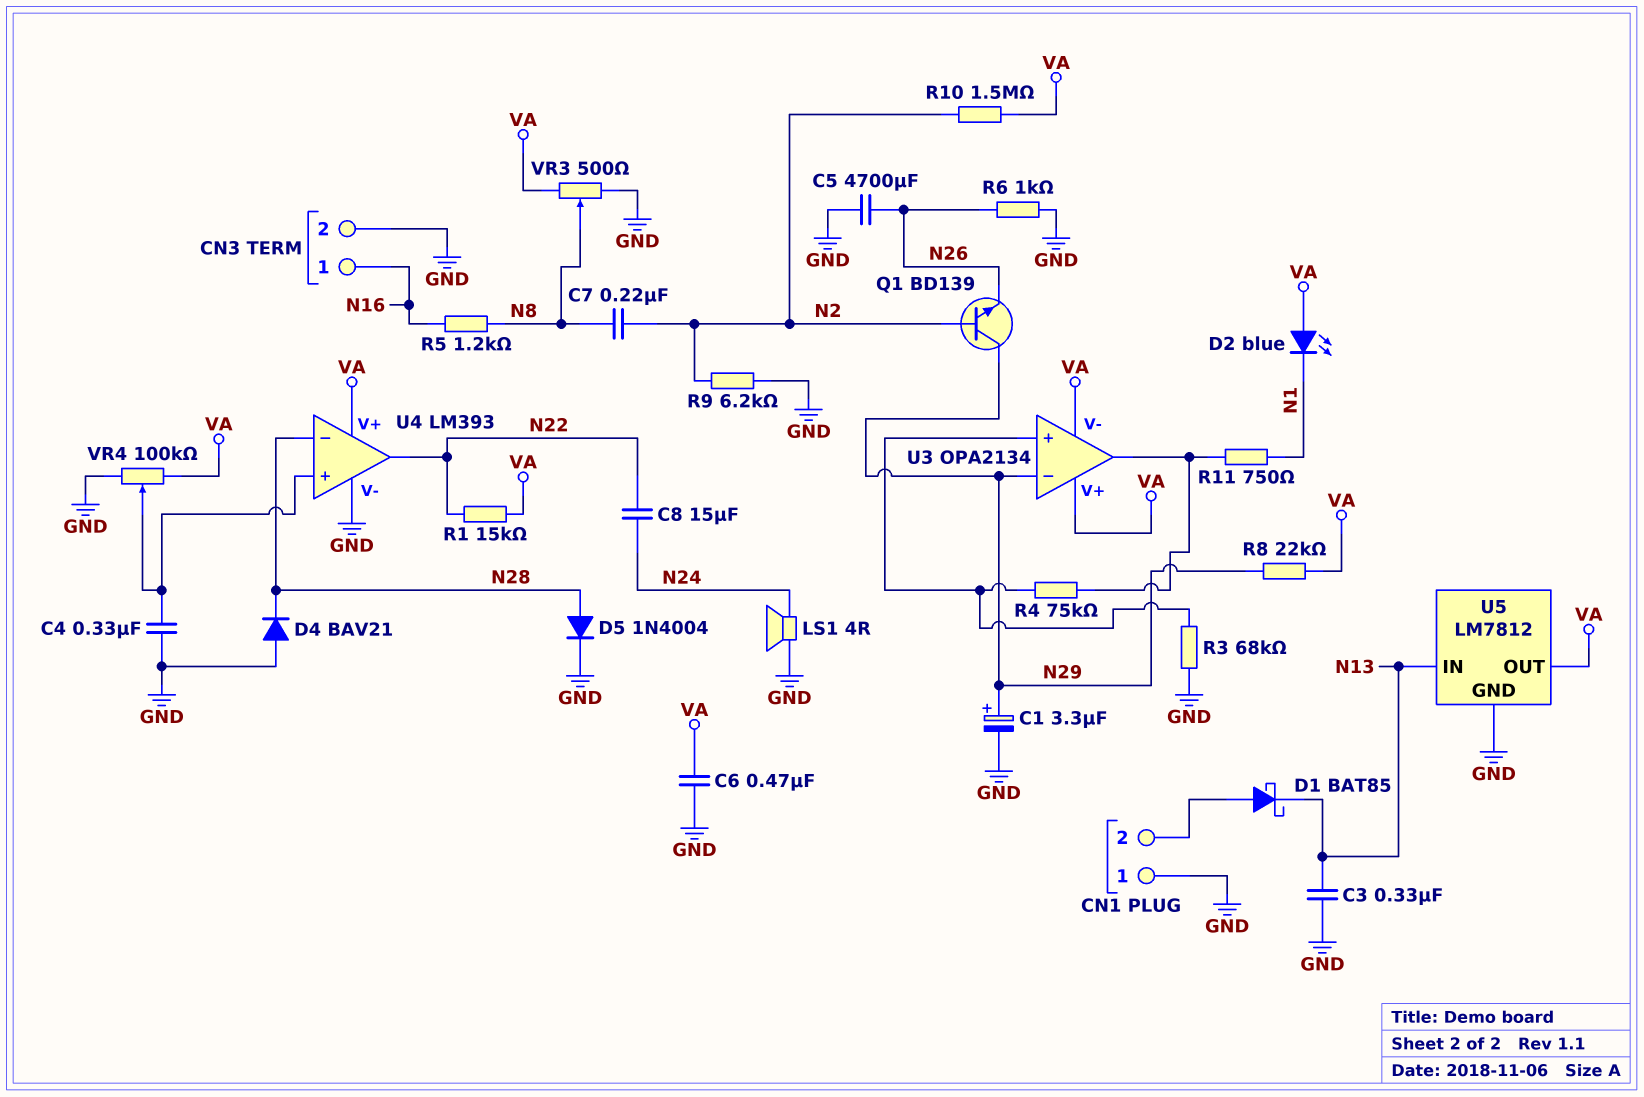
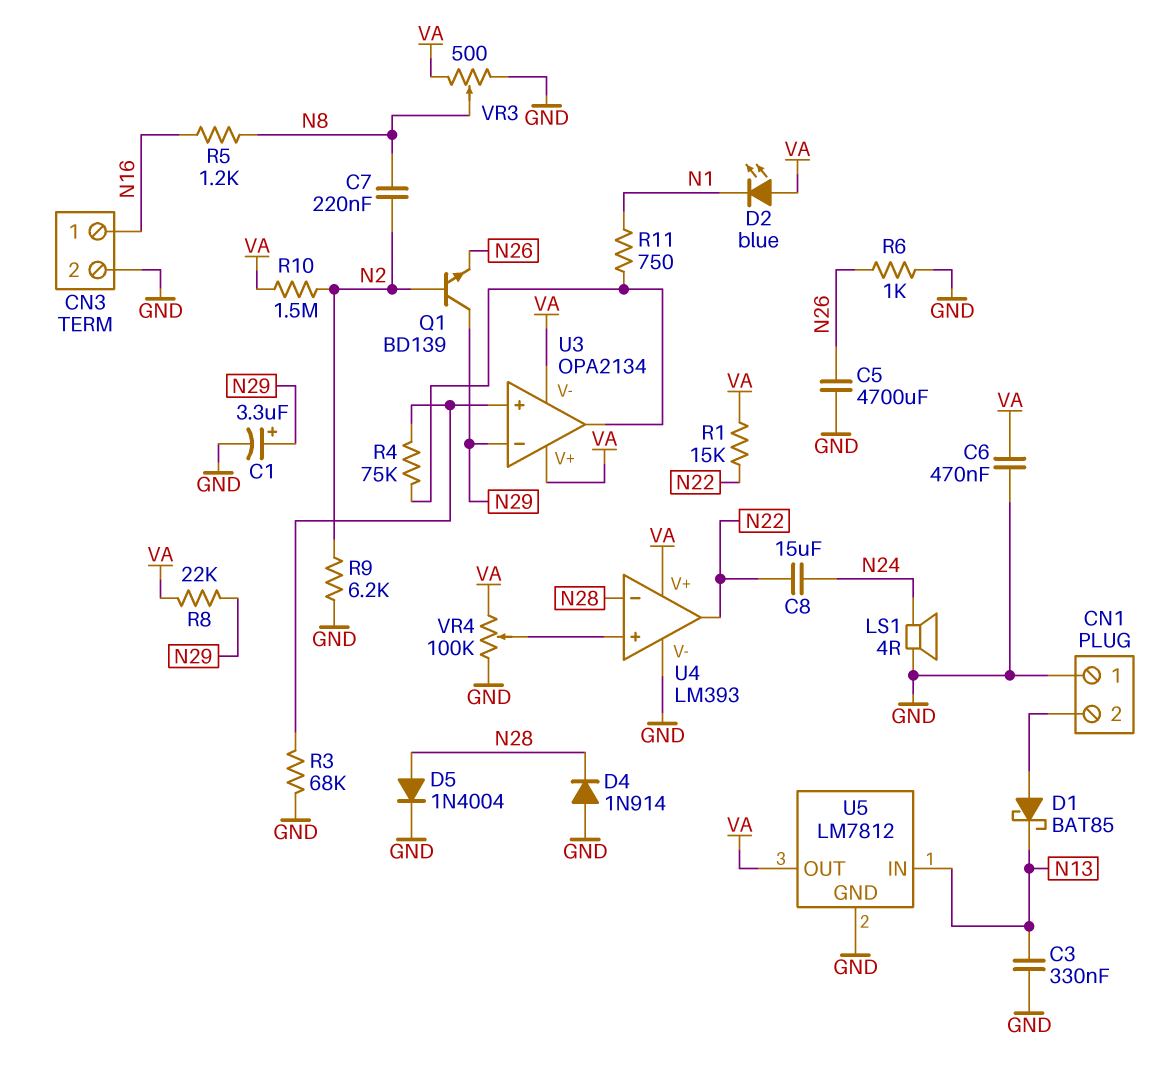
C4: 330nF (GND, U4/in+) -> none
D4: diode BAV21 (A GND, K N28) -> diode 1N914 (A GND, K N28)

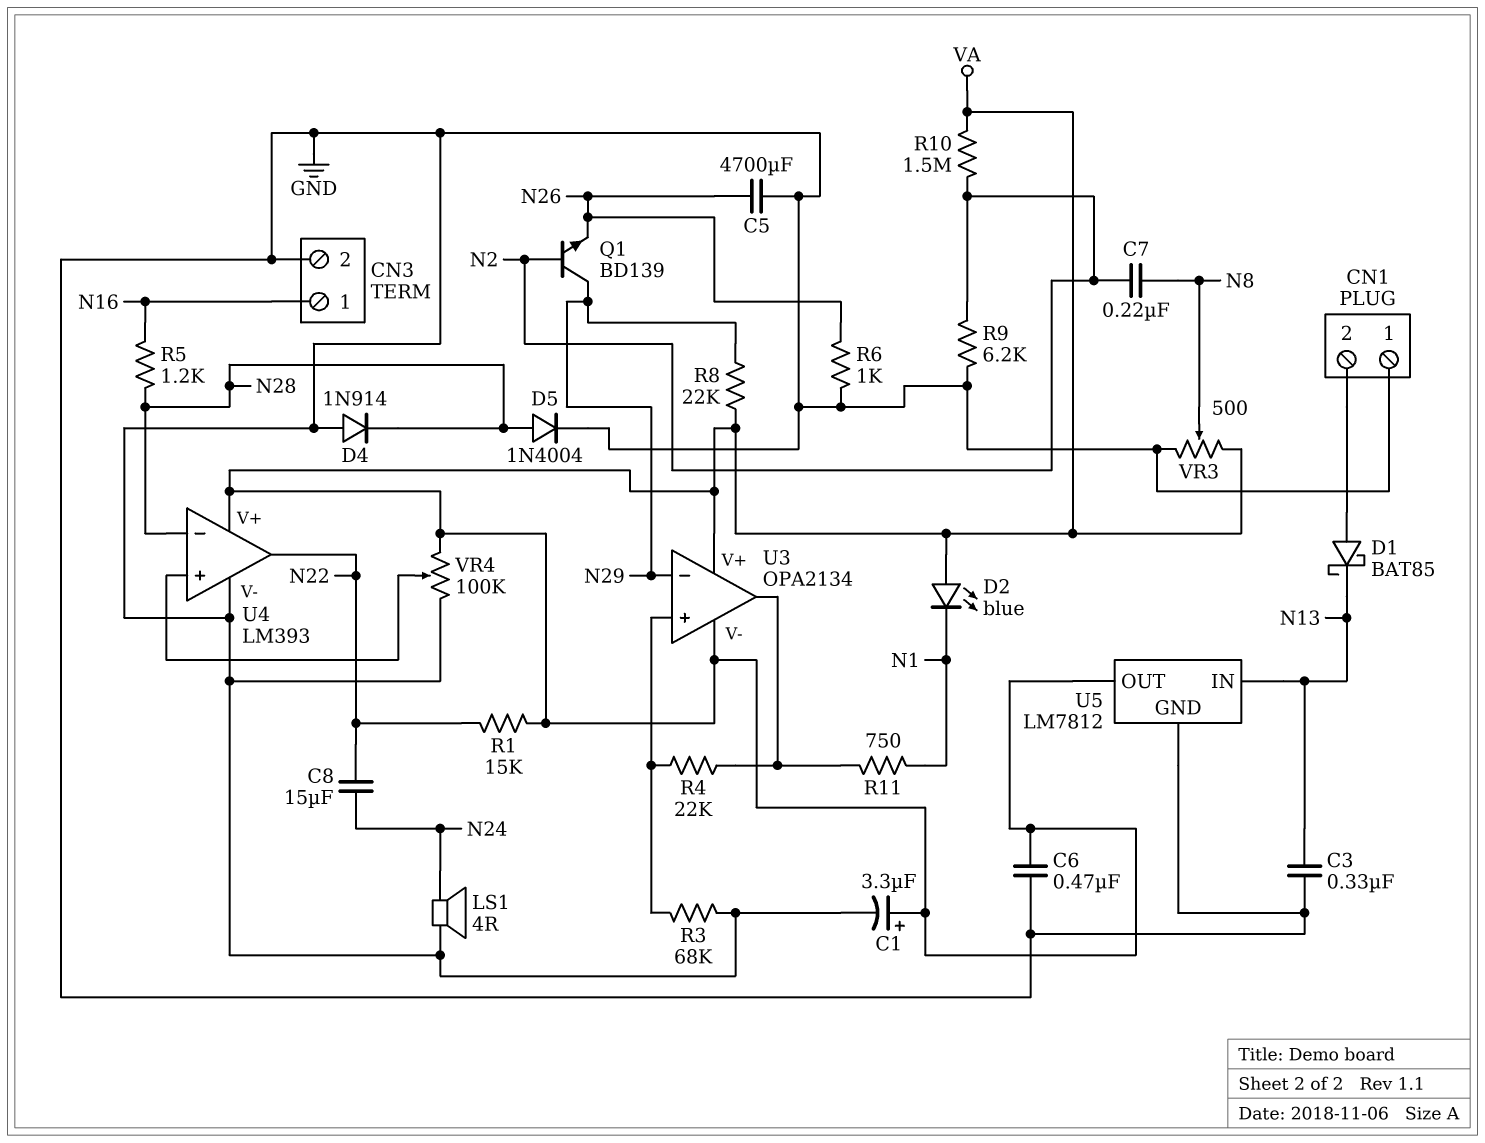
C1: 3.3uF (plus N29, minus GND) -> 3.3uF (plus VA, minus GND)
R4: 75k (U3/in+, U3/out) -> 22k (U3/in+, U3/out)
R5: 1.2k (N8, N16) -> 1.2k (N16, N28)

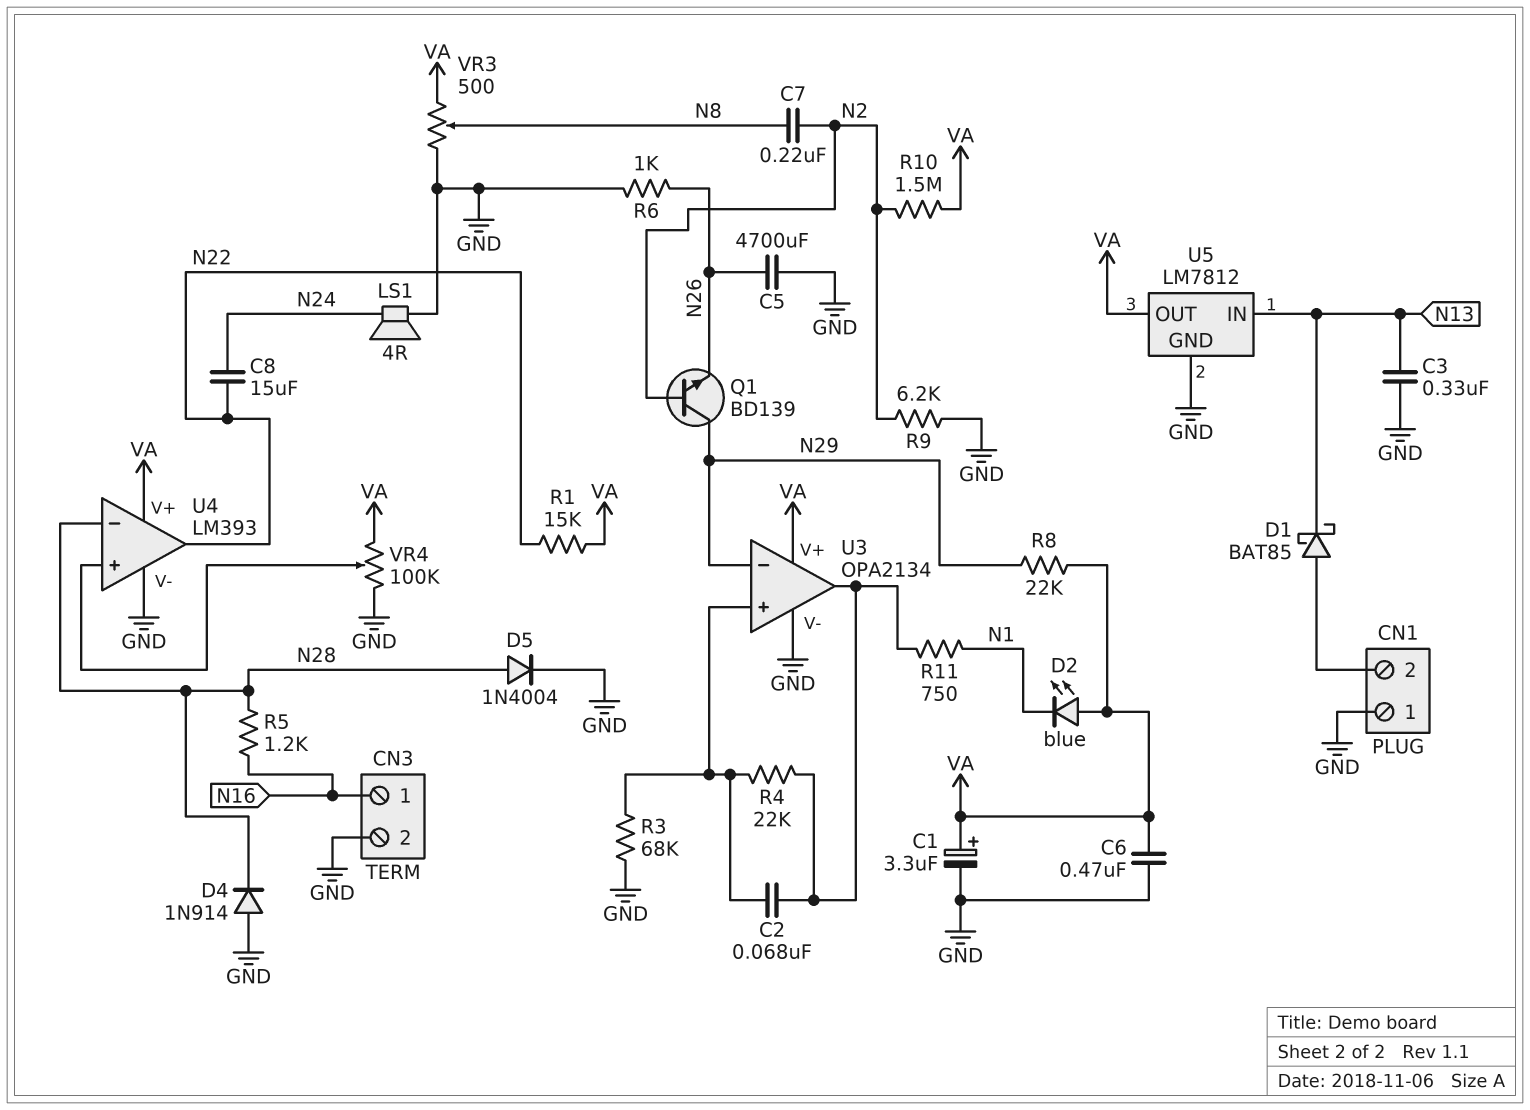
C2: none -> 68nF (U3/in+, U3/out)
U3 pin V-: VA -> GND

